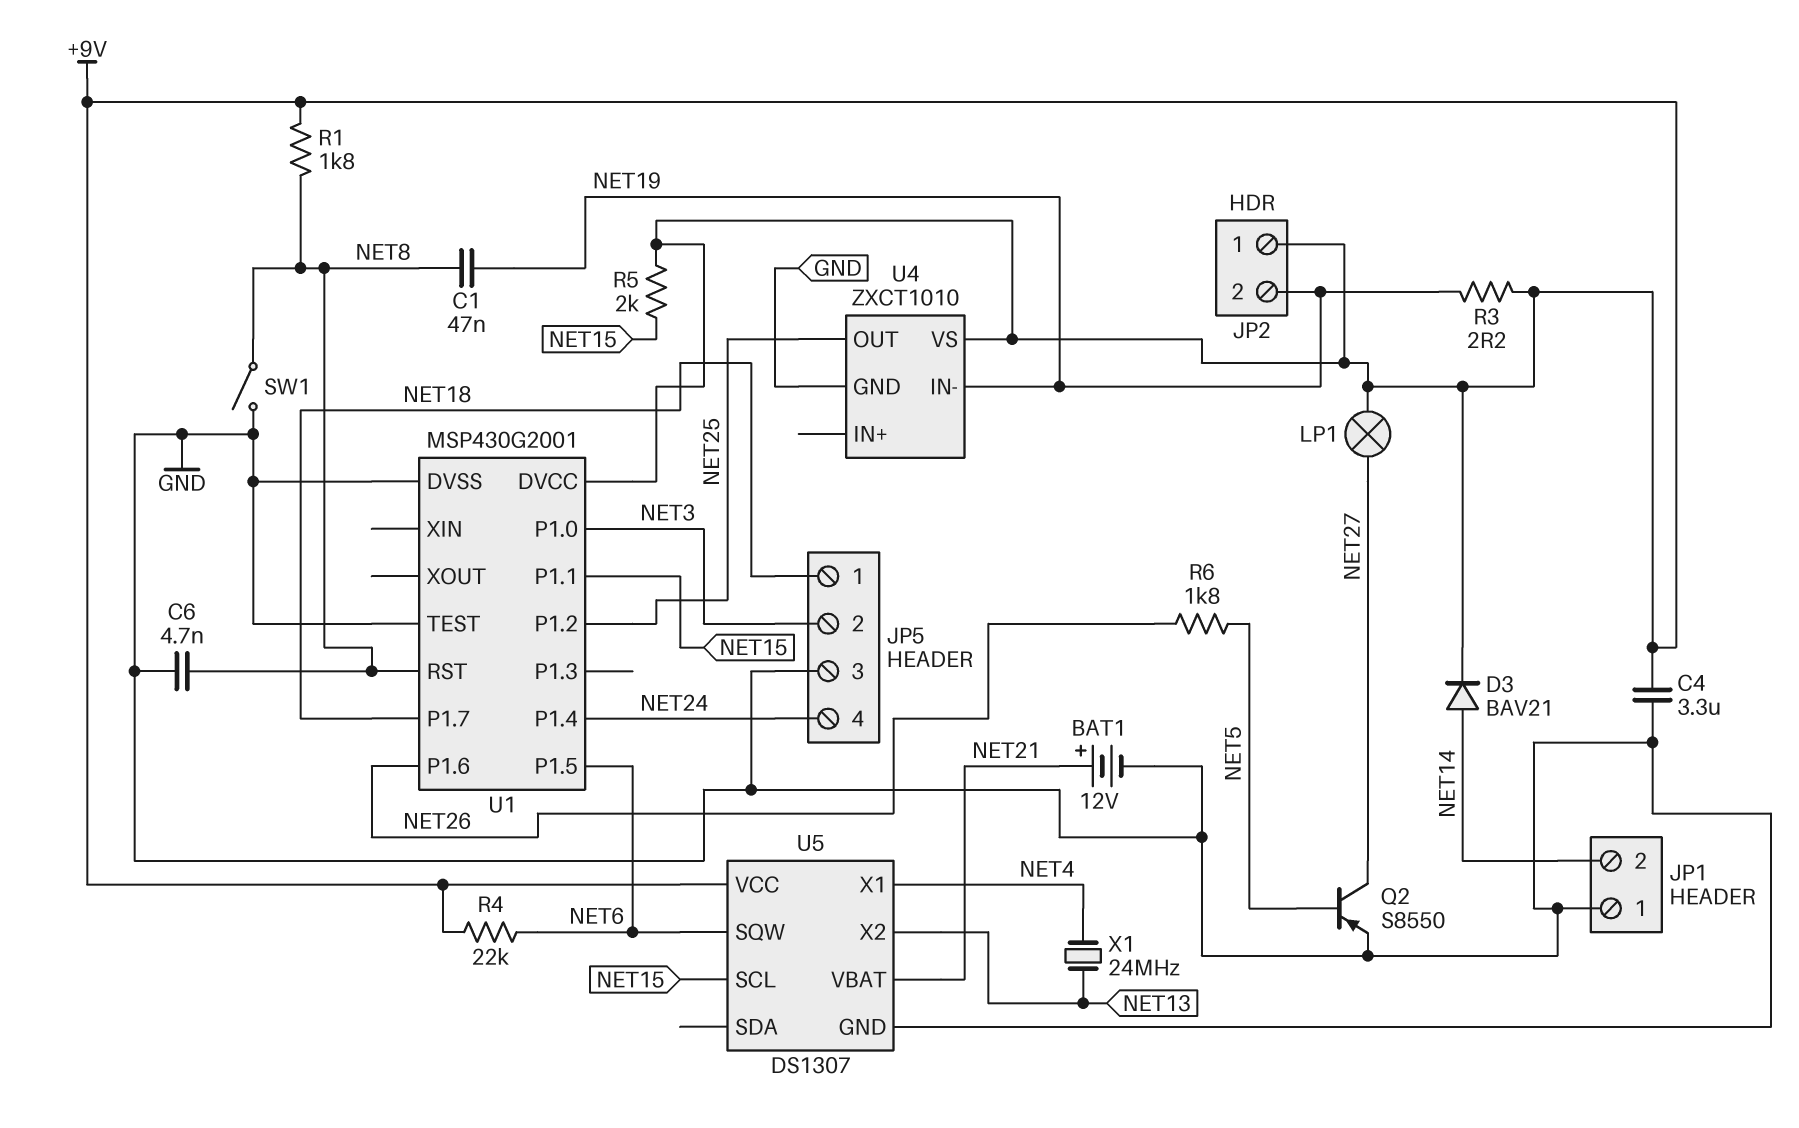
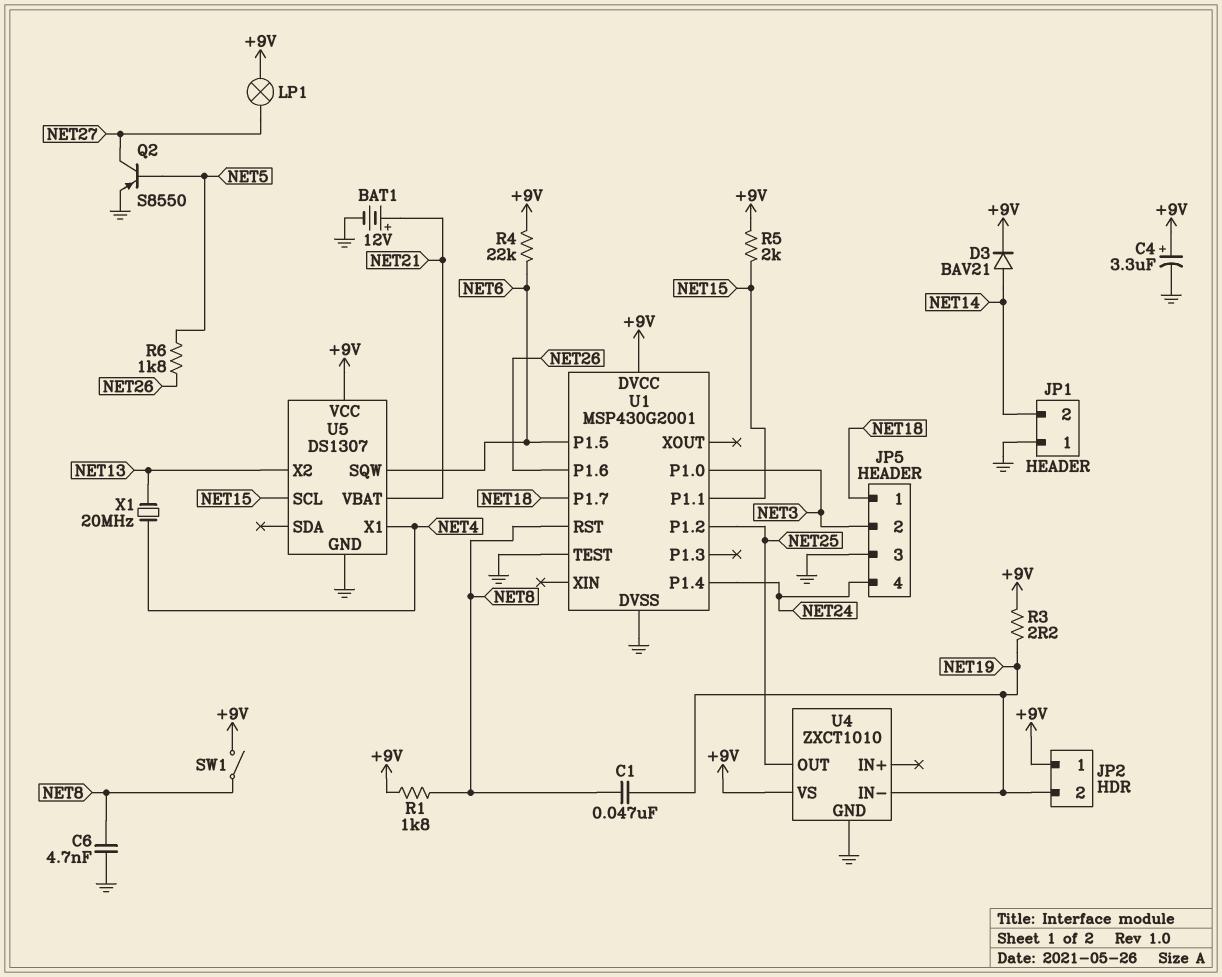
C4: 3.3uF (+9V, GND) -> 3.3uF (plus +9V, minus GND)
SW1: switch (GND, NET8) -> switch (+9V, NET8)
X1: 24MHz (NET4, NET13) -> 20MHz (NET4, NET13)

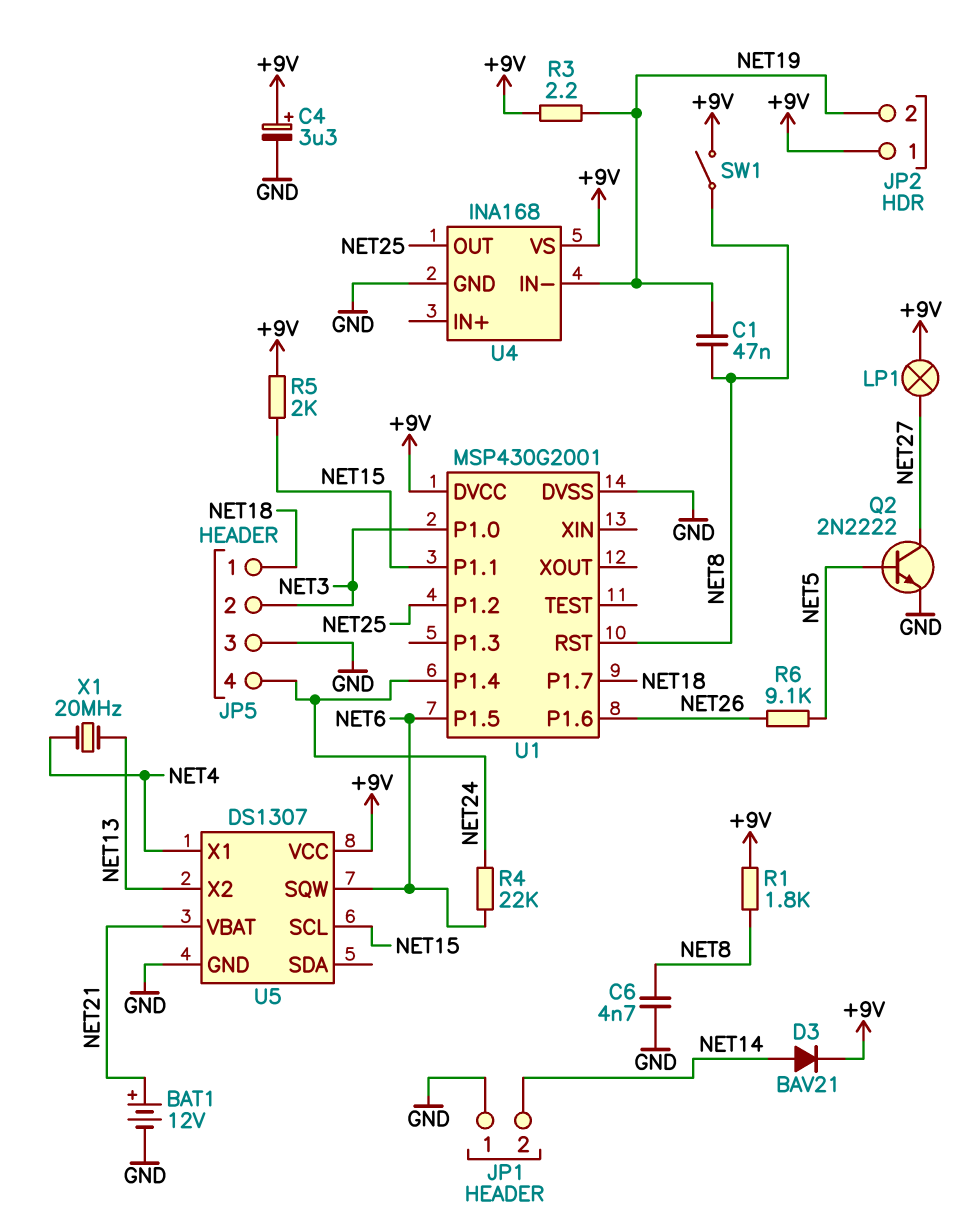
Q2: PNP S8550 (B NET5, C NET27, E GND) -> NPN 2N2222 (B NET5, C NET27, E GND)
R4: 22k (+9V, NET6) -> 22k (NET6, NET24)
R6: 1.8k (NET5, NET26) -> 9.1k (NET5, NET26)
U1 pin TEST: GND -> none
U4: ZXCT1010 -> INA168

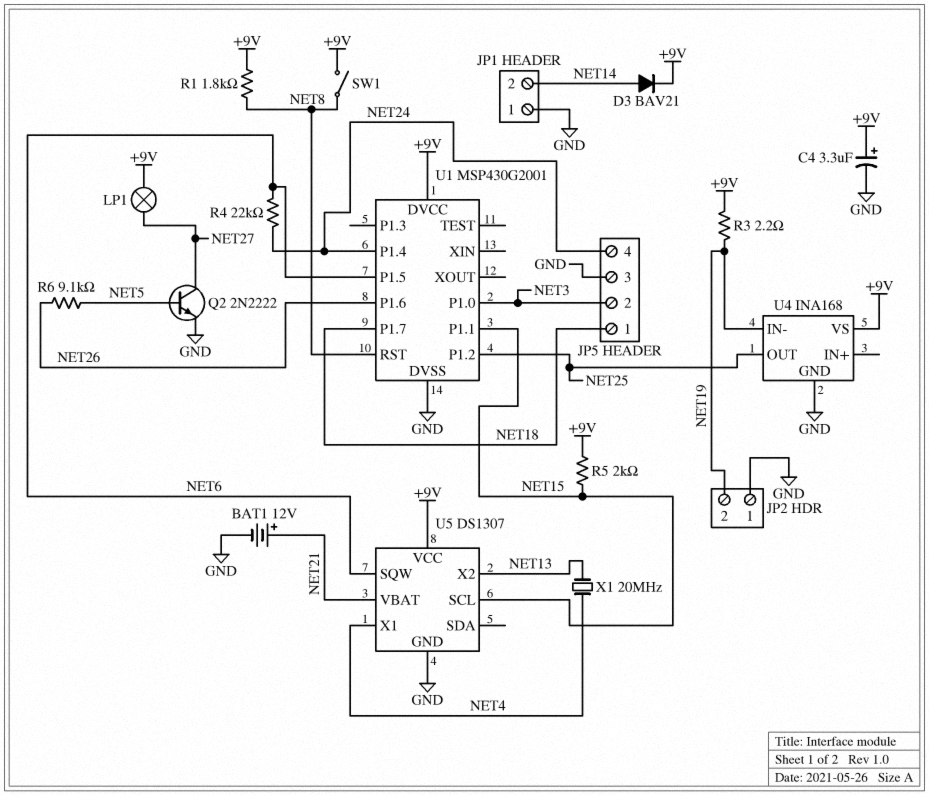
C1: 47nF (NET8, NET19) -> none
C6: 4.7nF (GND, NET8) -> none
JP2 pin 1: +9V -> GND

